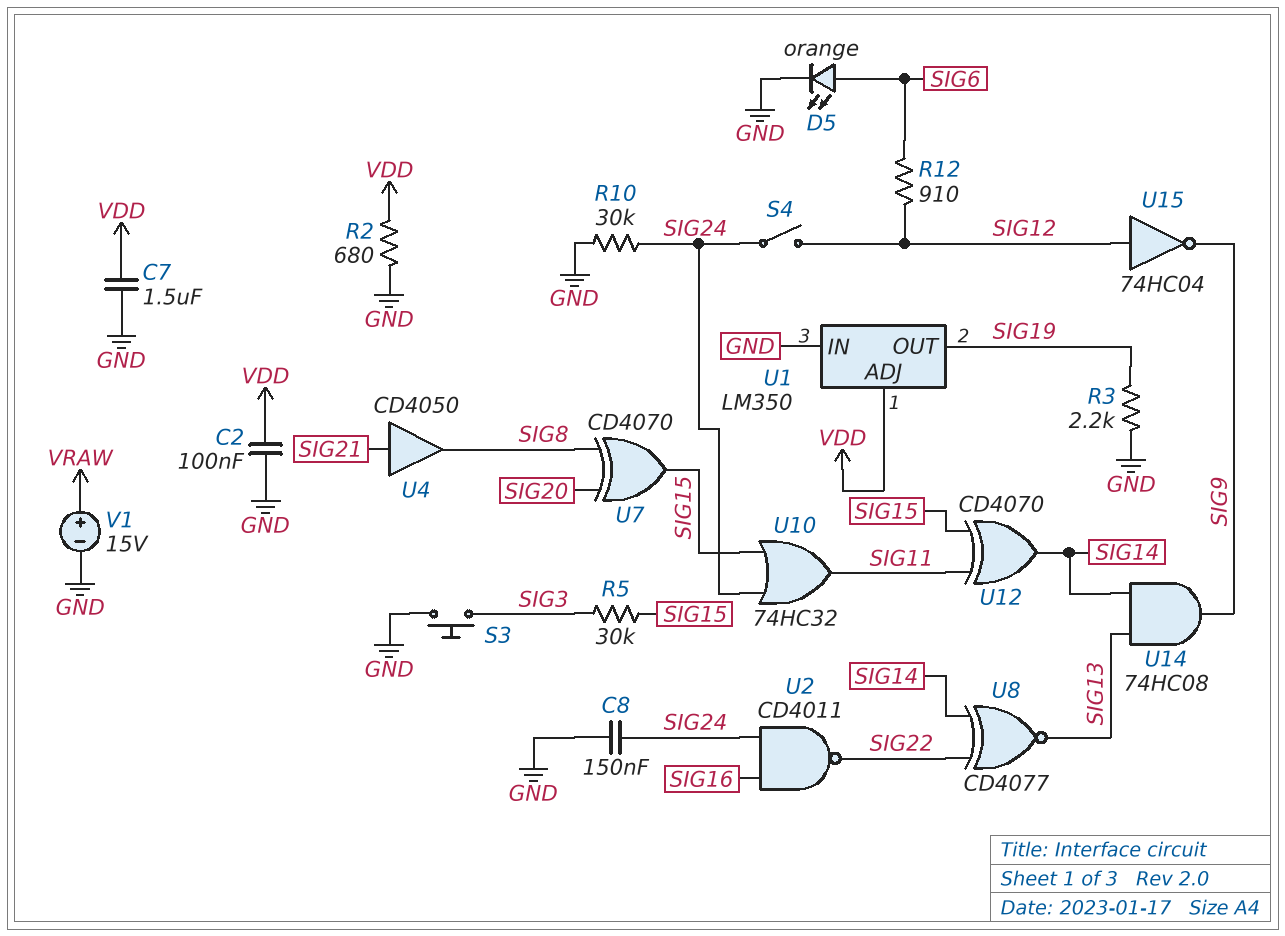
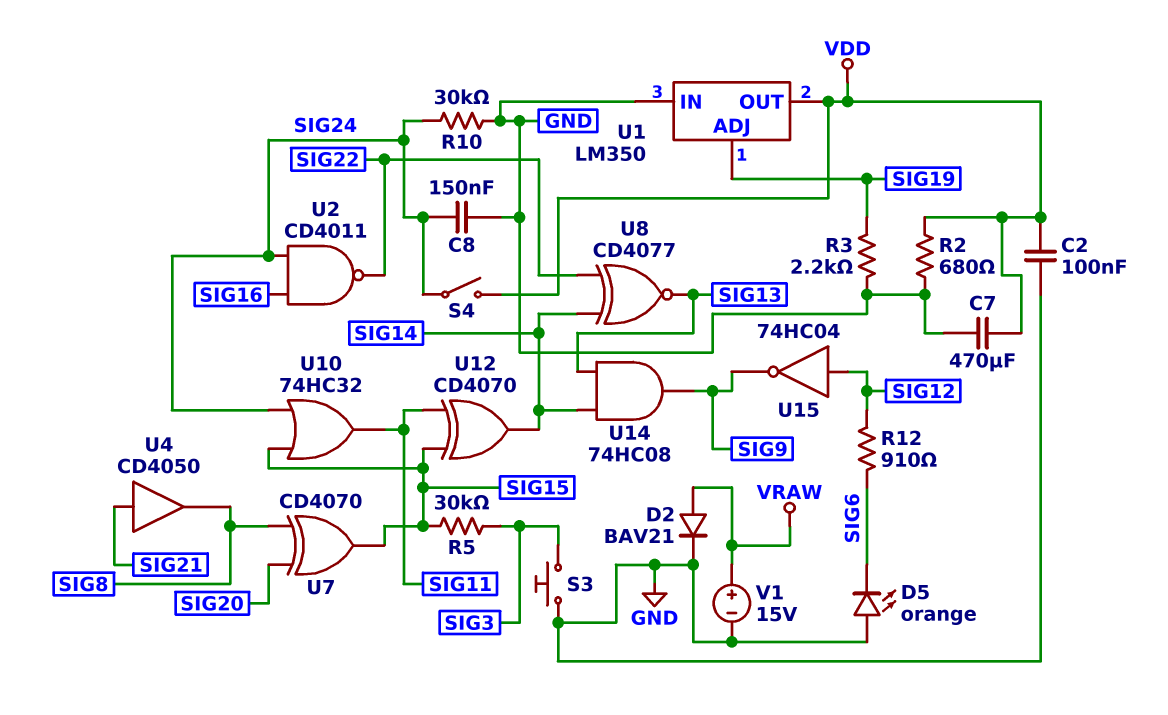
C7: 1.5uF (GND, VDD) -> 470uF (GND, VDD)
D2: none -> diode BAV21 (A VRAW, K GND)
D5: LED orange (A SIG6, K GND) -> LED orange (A GND, K SIG6)
S4: switch (SIG12, SIG24) -> switch (SIG24, VDD)
U1 pin ADJ: VDD -> SIG19
U1 pin OUT: SIG19 -> VDD

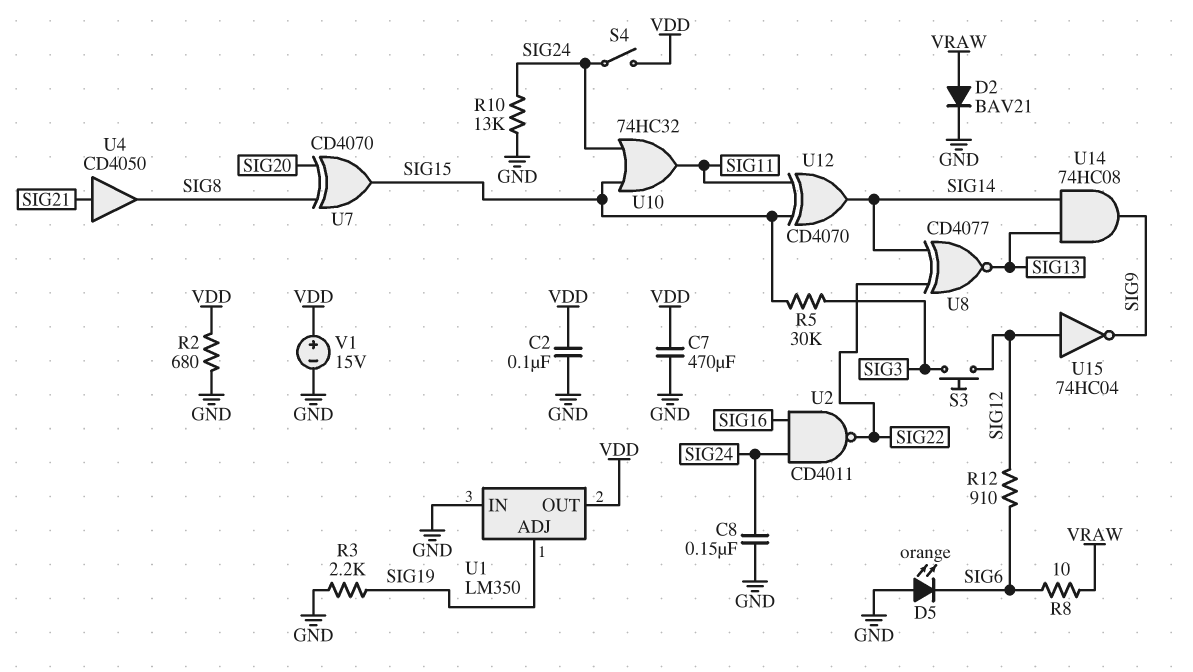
R8: none -> 10 (SIG6, VRAW)
R10: 30k (GND, SIG24) -> 13k (GND, SIG24)
S3: button (GND, SIG3) -> button (SIG3, SIG12)
V1: 15V (plus VRAW, minus GND) -> 15V (plus VDD, minus GND)

